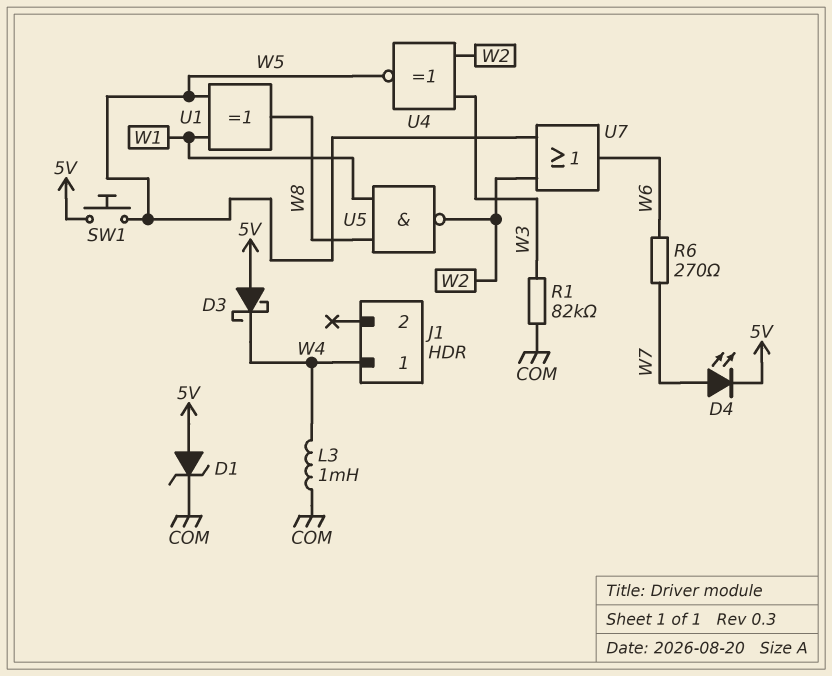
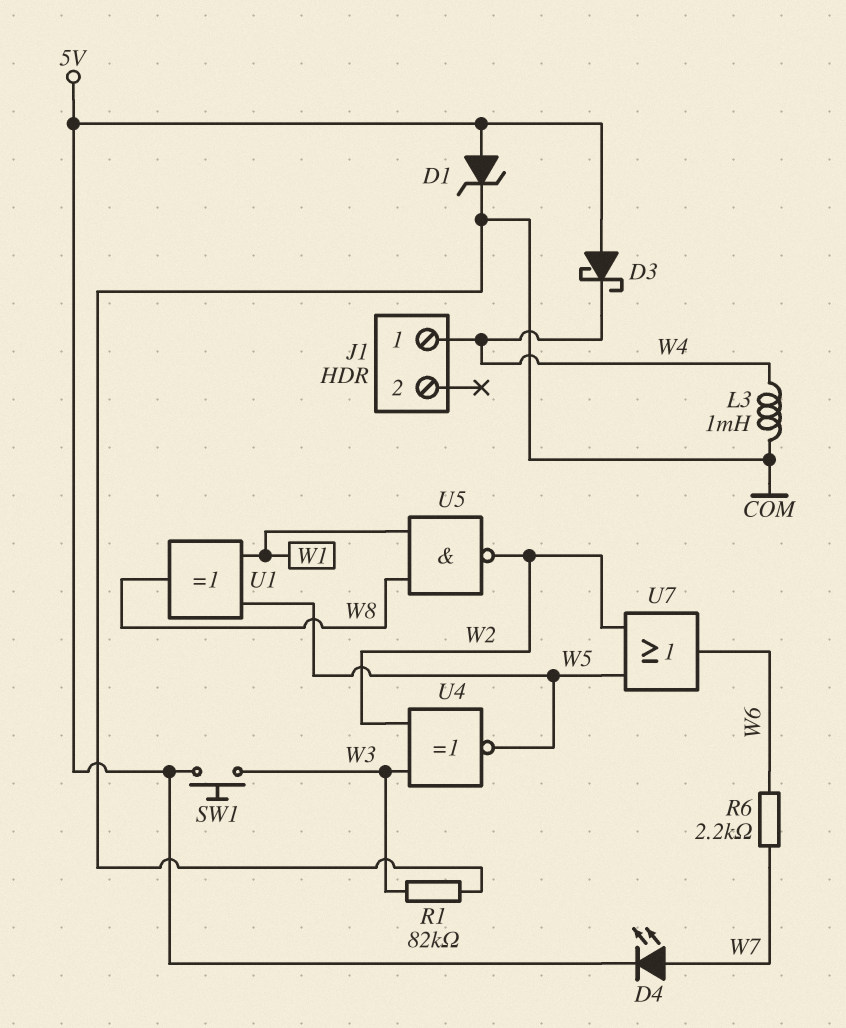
R6: 270 (W6, W7) -> 2.2k (W6, W7)
SW1: button (5V, W5) -> button (5V, W3)

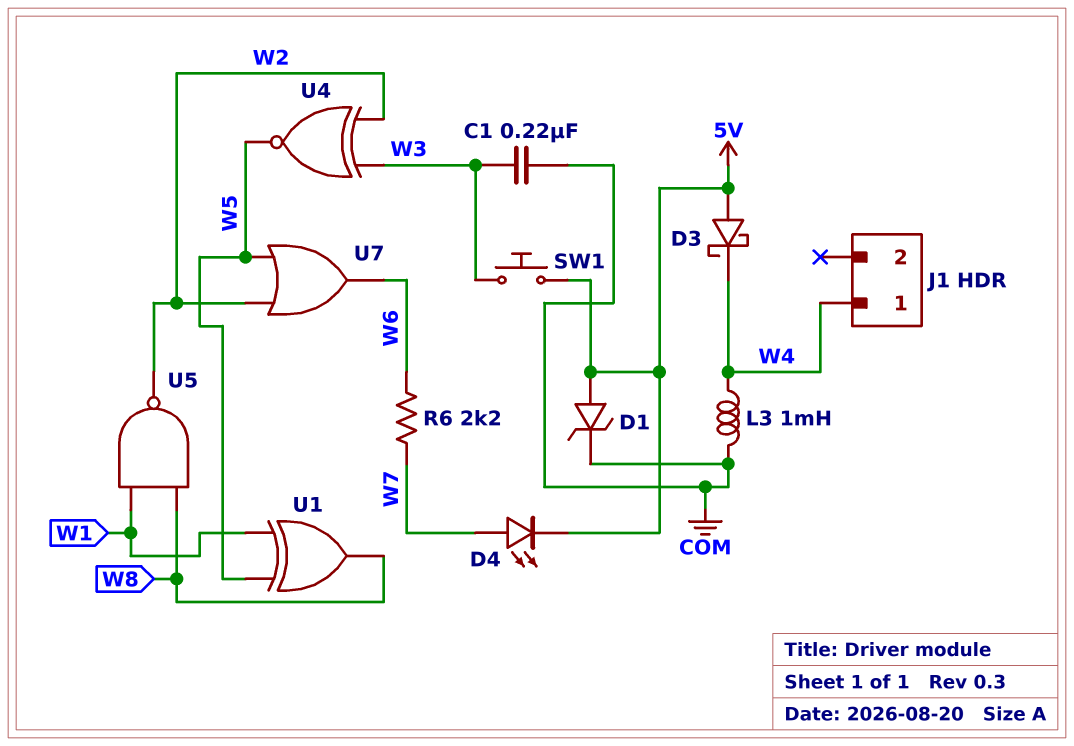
C1: none -> 220nF (COM, W3)
R1: 82k (COM, W3) -> none

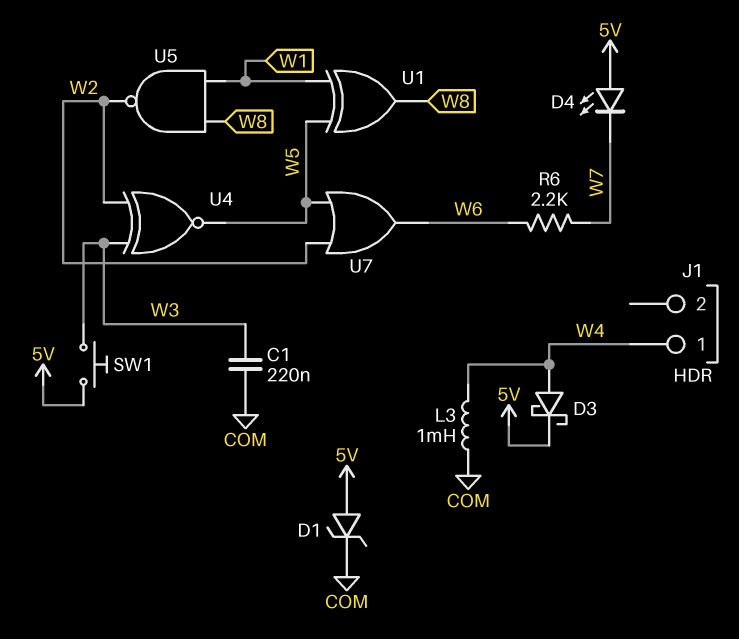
D3: schottky (A 5V, K W4) -> schottky (A W4, K 5V)
D4: LED (A W7, K 5V) -> LED (A 5V, K W7)

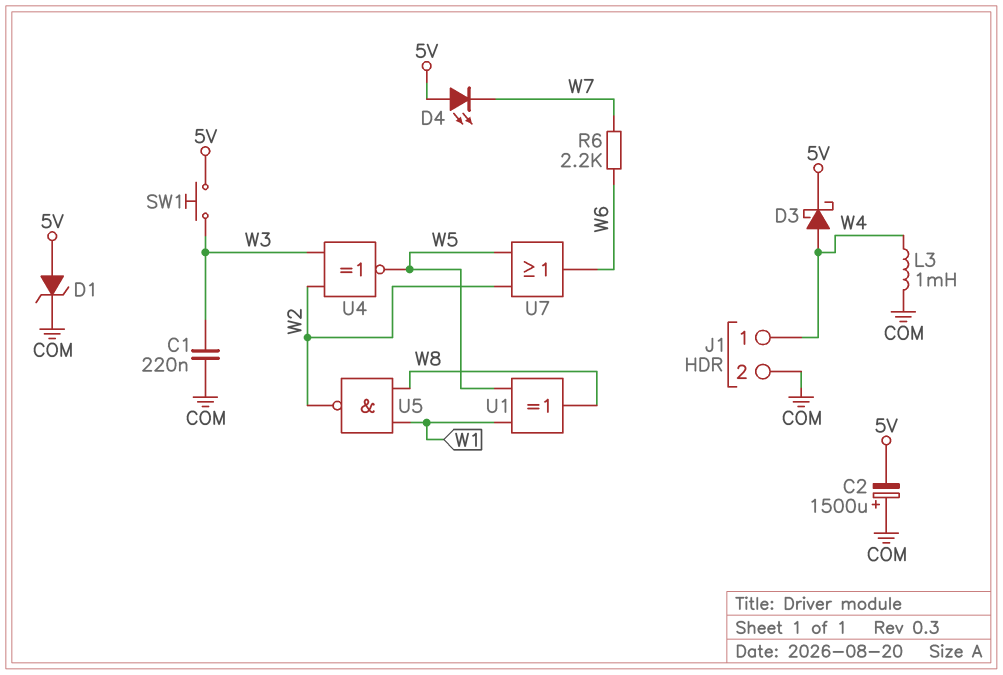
C2: none -> 1500uF (plus COM, minus 5V)
J1 pin 2: none -> COM

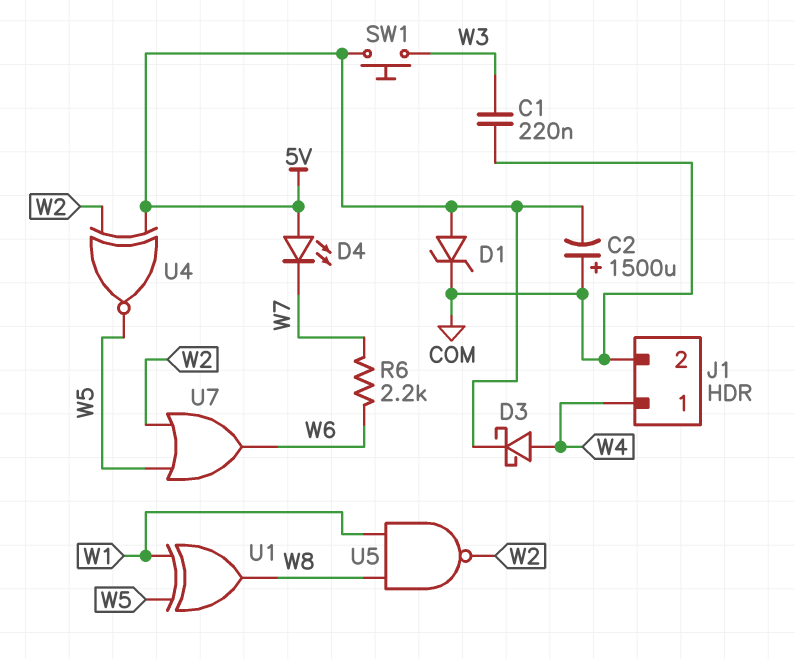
L3: 1mH (COM, W4) -> none
U4: XNOR (in W2, in W3, out W5) -> XNOR (in 5V, in W2, out W5)

